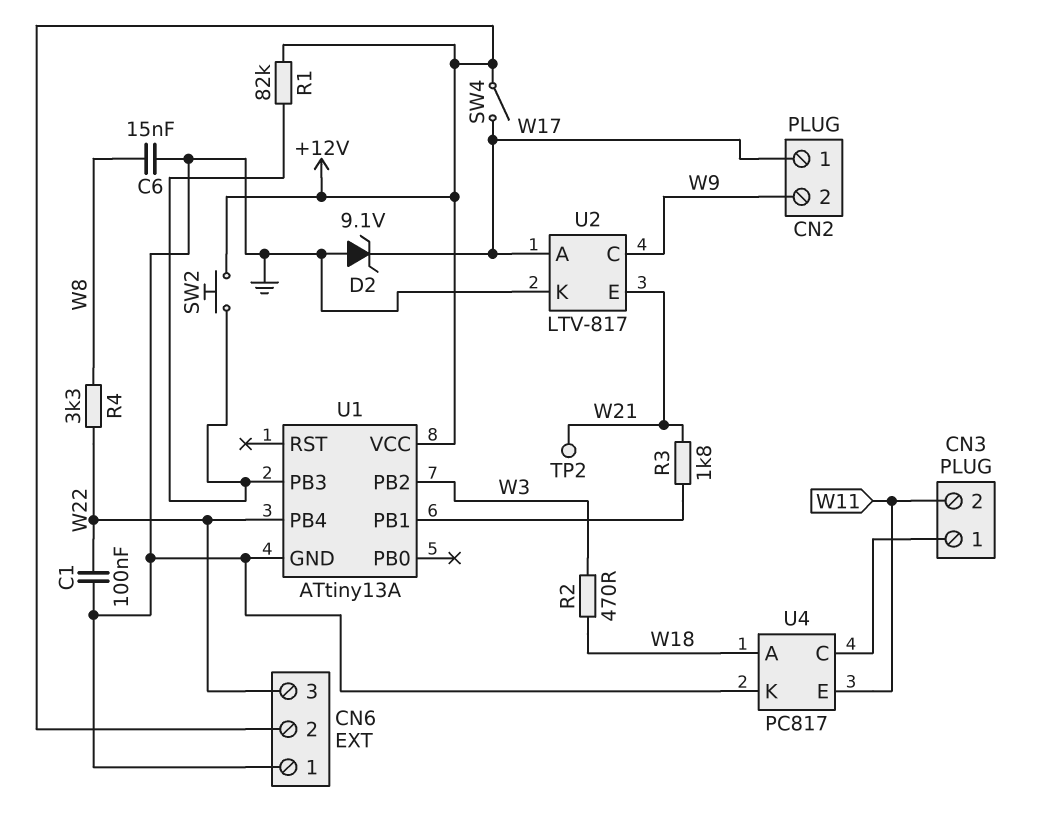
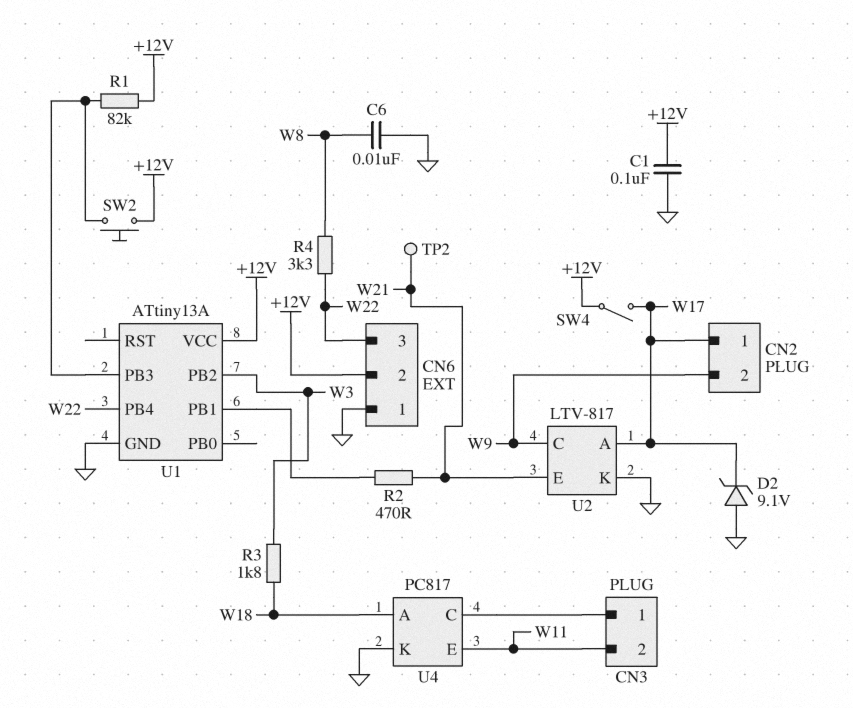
C1: 100nF (GND, W22) -> 100nF (+12V, GND)
C6: 15nF (GND, W8) -> 10nF (GND, W8)
R2: 470 (W3, W18) -> 470 (U1/PB1, W21)
R3: 1.8k (U1/PB1, W21) -> 1.8k (W3, W18)

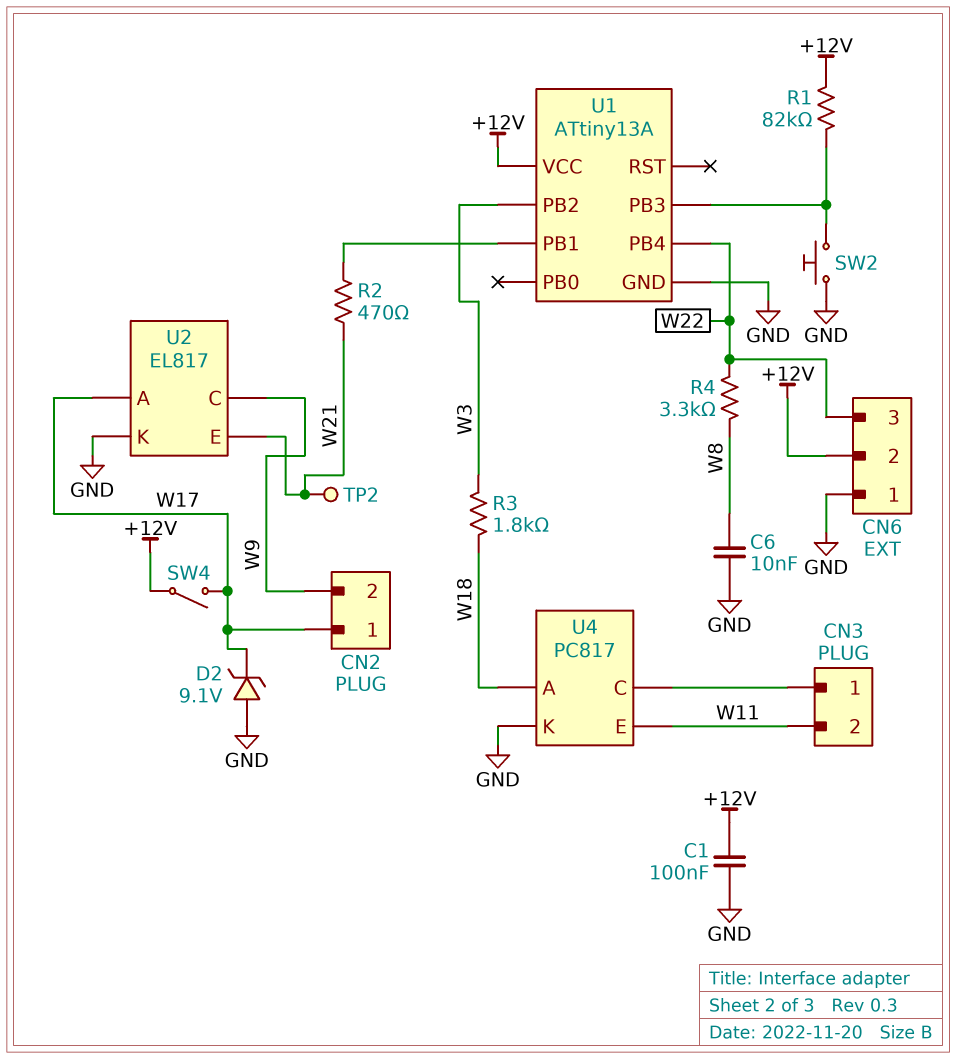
SW2: button (+12V, U1/PB3) -> button (GND, U1/PB3)
U2: LTV-817 -> EL817

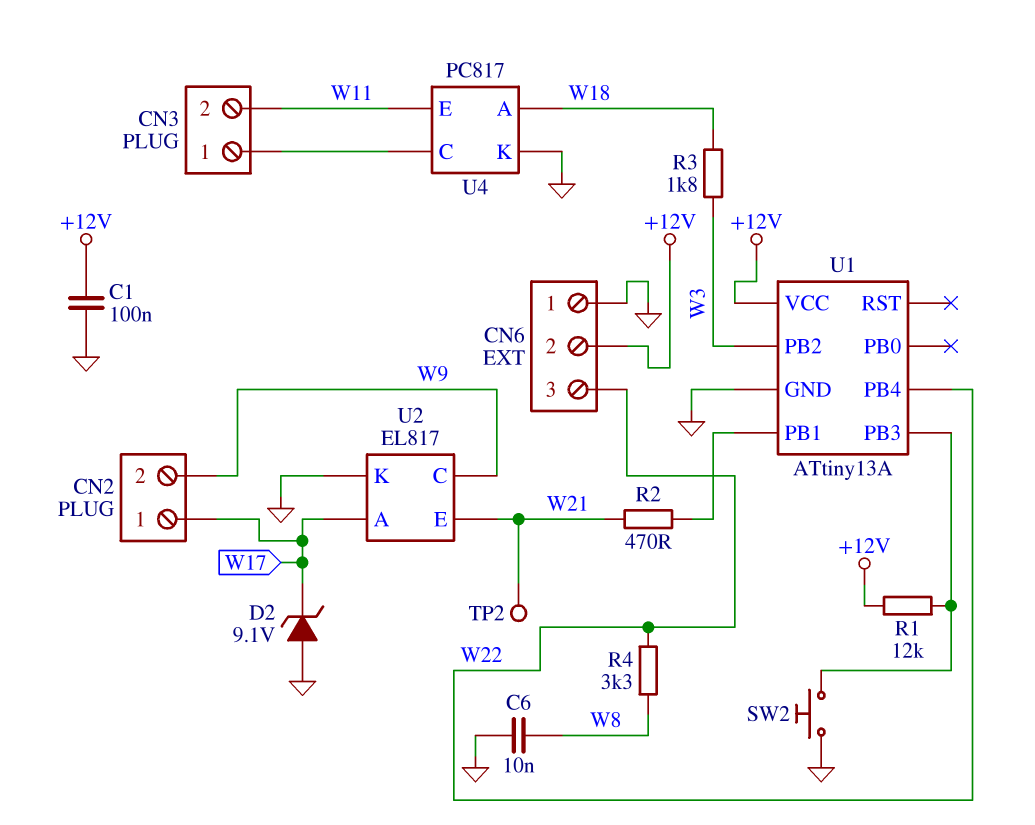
R1: 82k (+12V, U1/PB3) -> 12k (+12V, U1/PB3)
SW4: switch (+12V, W17) -> none

